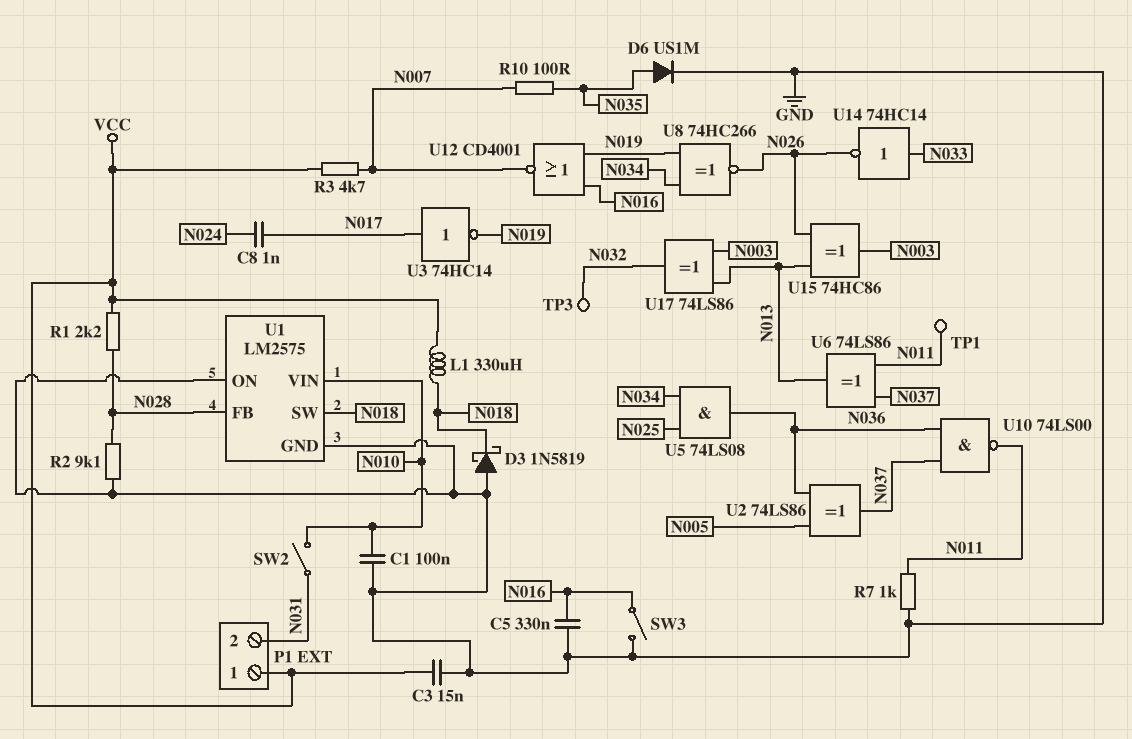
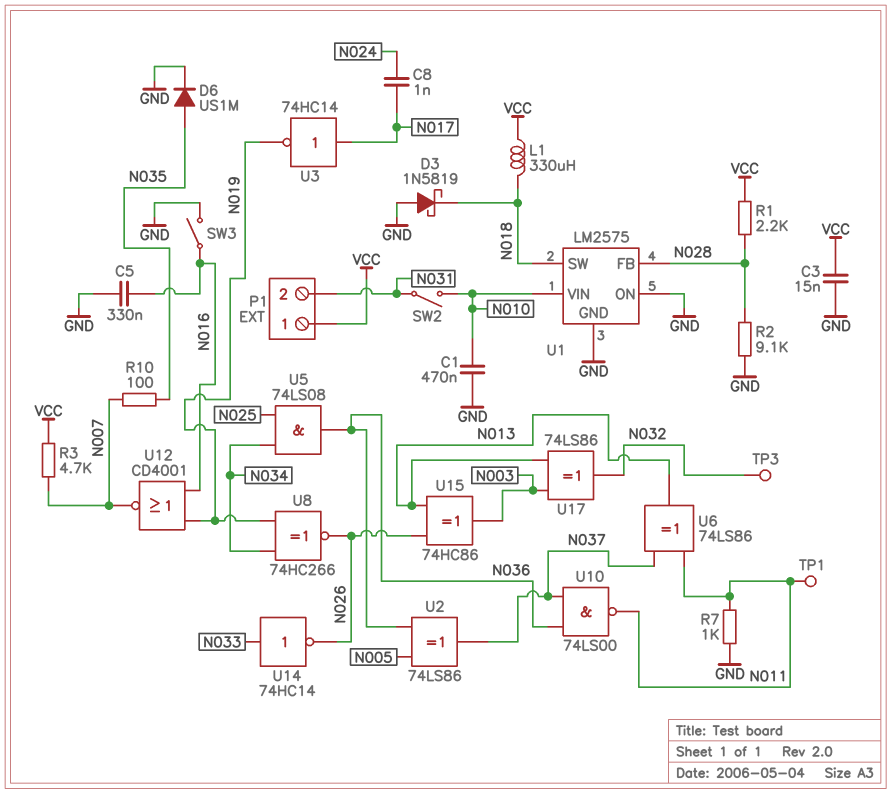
C1: 100nF (GND, N010) -> 470nF (GND, N010)

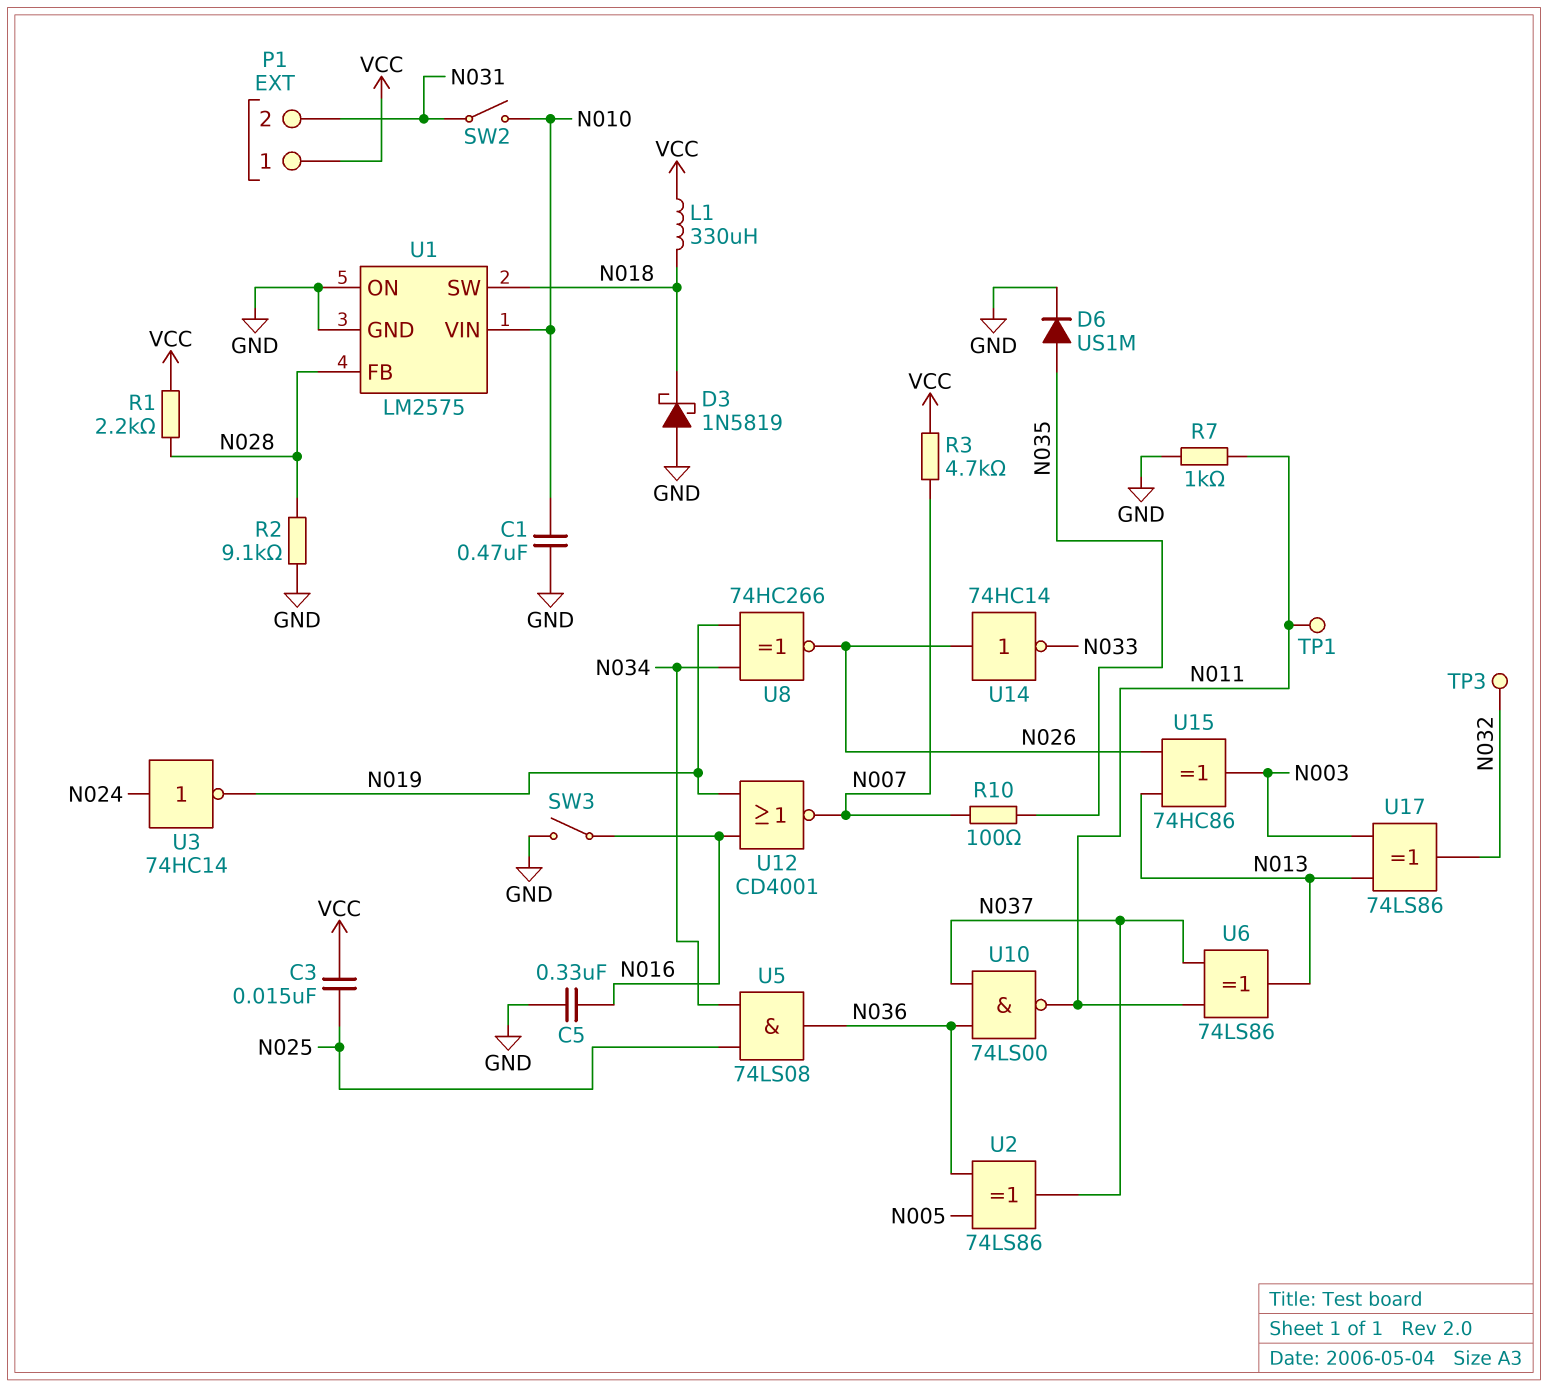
C3: 15nF (GND, VCC) -> 15nF (N025, VCC)
C8: 1nF (N017, N024) -> none
U3: NOT 74HC14 (in N017, out N019) -> NOT 74HC14 (in N024, out N019)
U14: NOT 74HC14 (in N033, out N026) -> NOT 74HC14 (in N026, out N033)

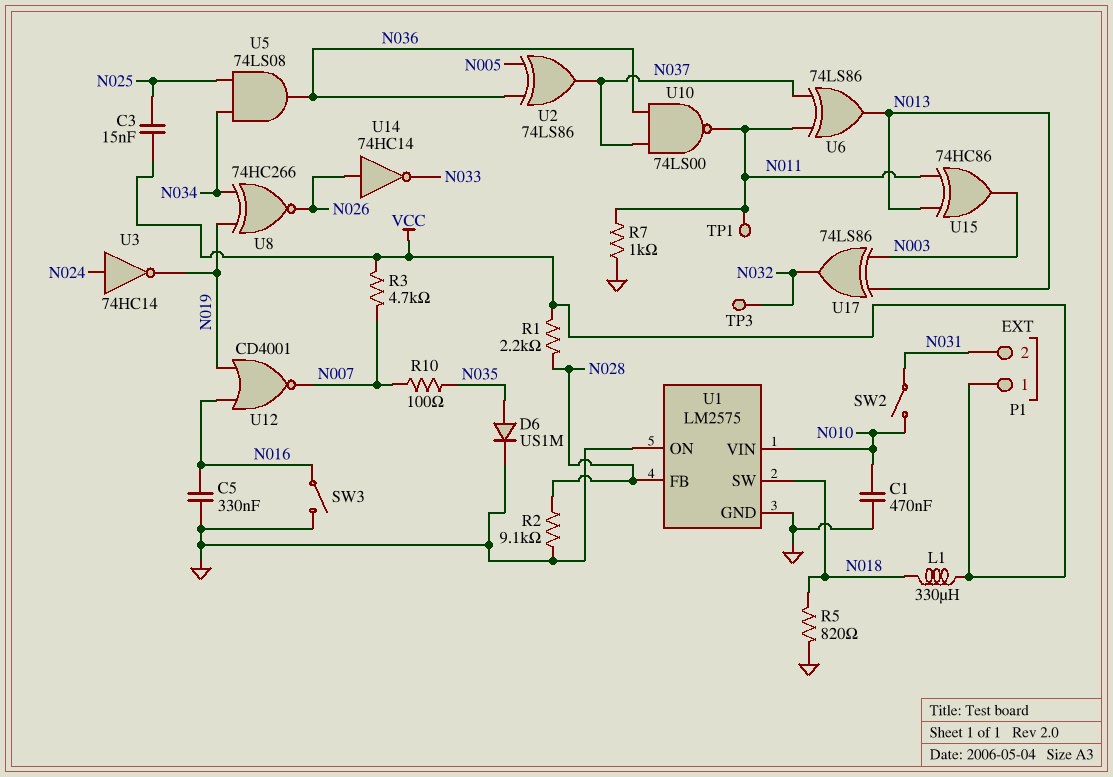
D3: schottky 1N5819 (A GND, K N018) -> none
R5: none -> 820 (GND, N018)
U15: XOR 74HC86 (in N013, in N026, out N003) -> XOR 74HC86 (in N011, in N013, out N003)

